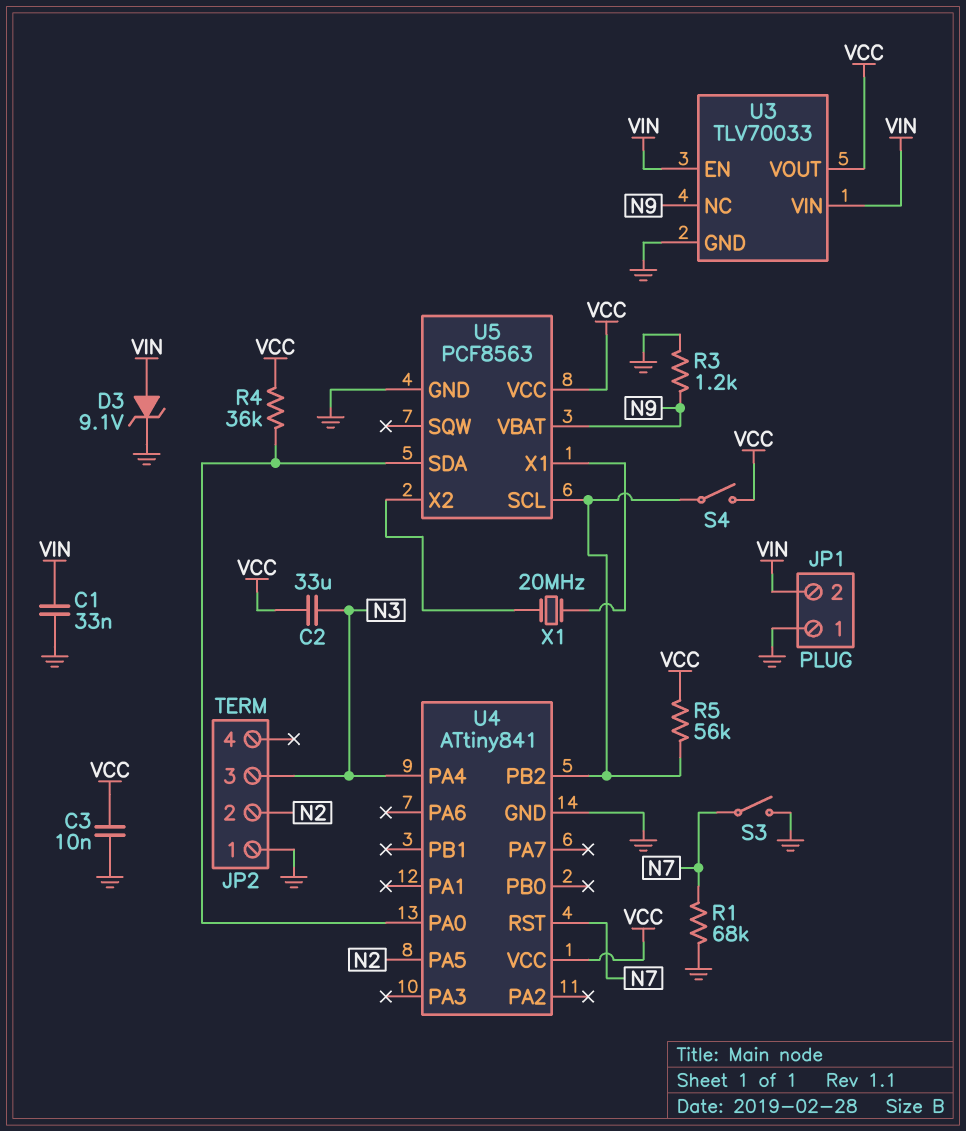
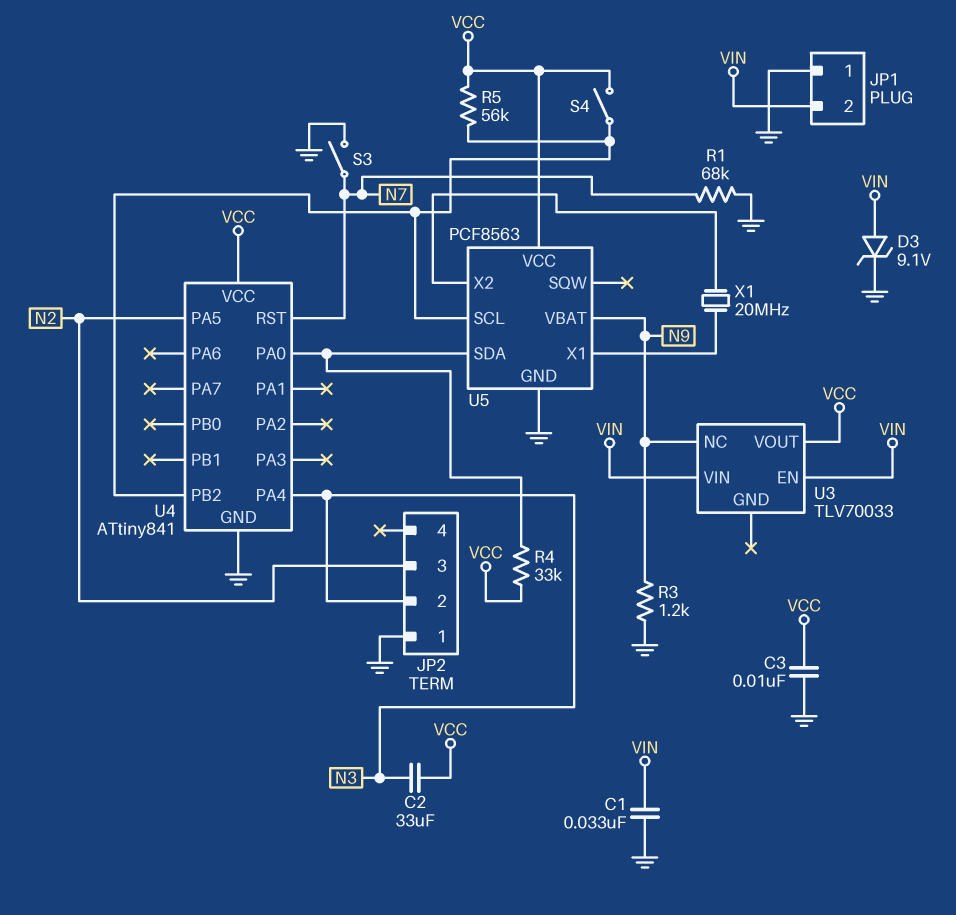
JP2 pin 2: N2 -> N3
JP2 pin 3: N3 -> N2
R4: 36k (U4/PA0, VCC) -> 33k (U4/PA0, VCC)
U3 pin GND: GND -> none

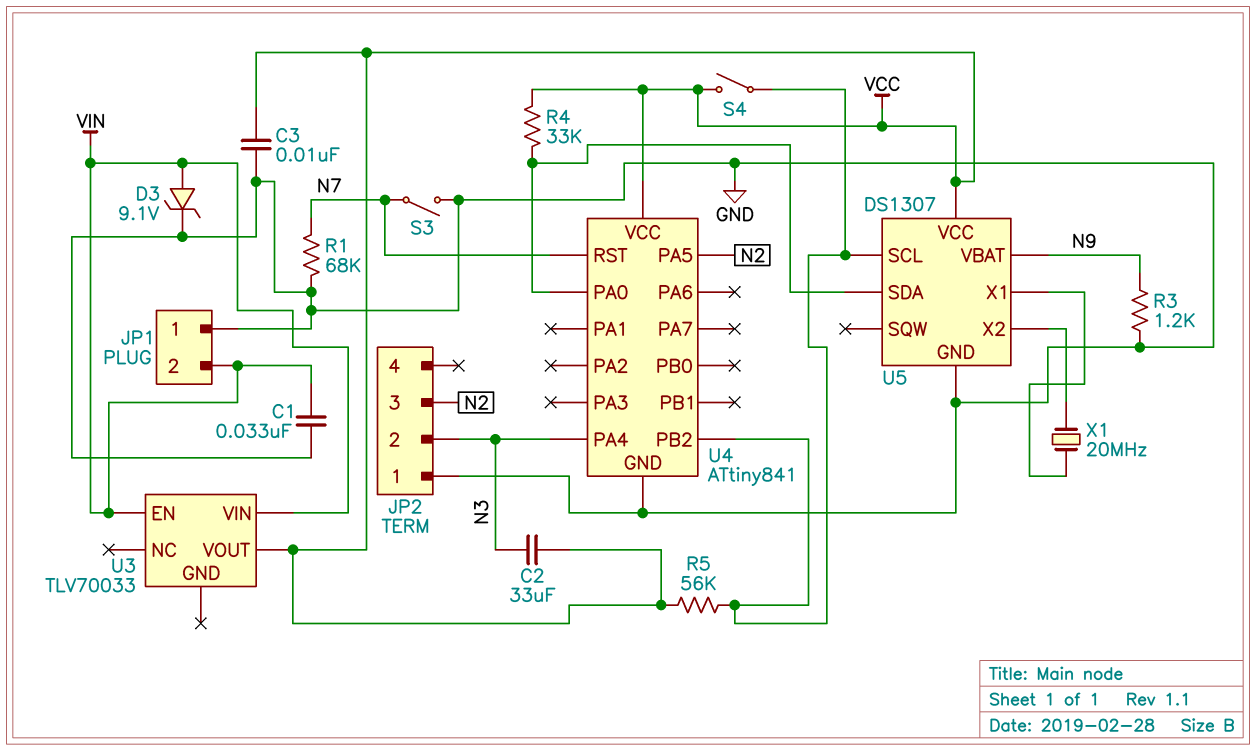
U3 pin NC: N9 -> none
U5: PCF8563 -> DS1307

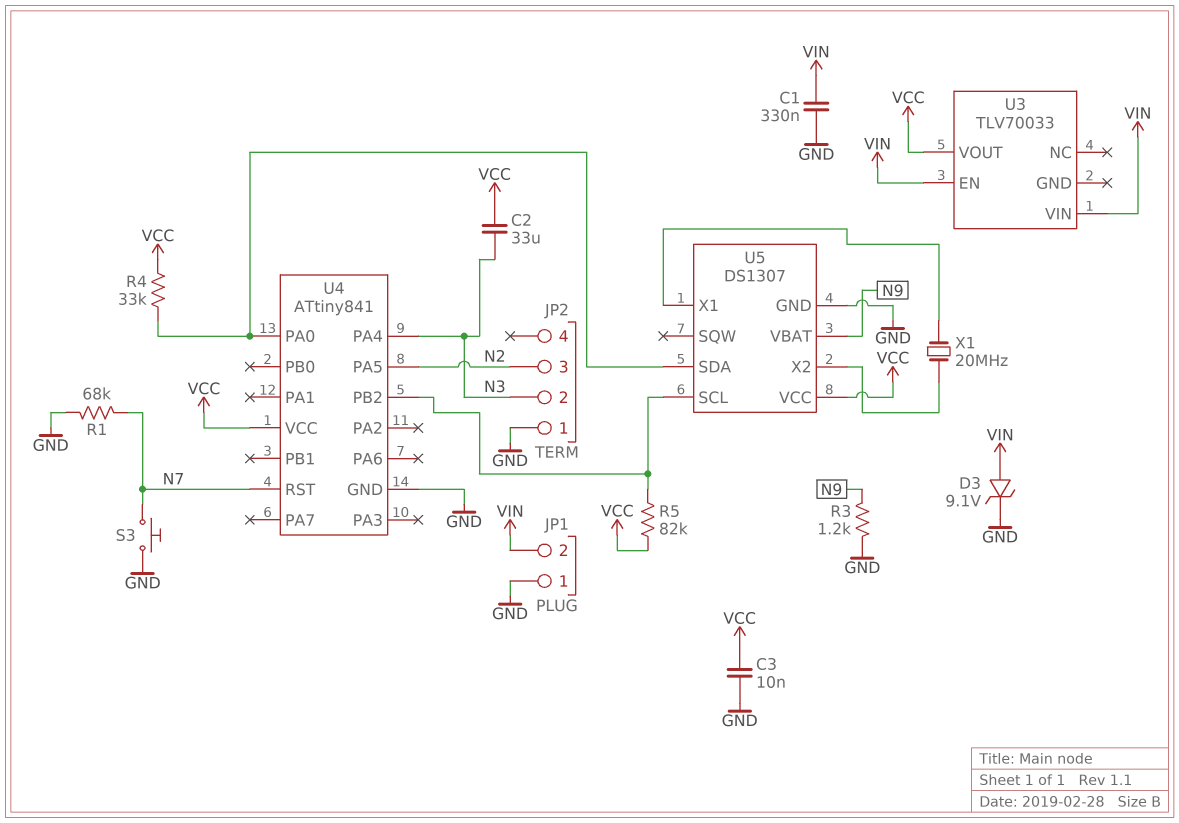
C1: 33nF (GND, VIN) -> 330nF (GND, VIN)
R5: 56k (U4/PB2, VCC) -> 82k (U4/PB2, VCC)
S3: switch (GND, N7) -> button (GND, N7)
S4: switch (U4/PB2, VCC) -> none

